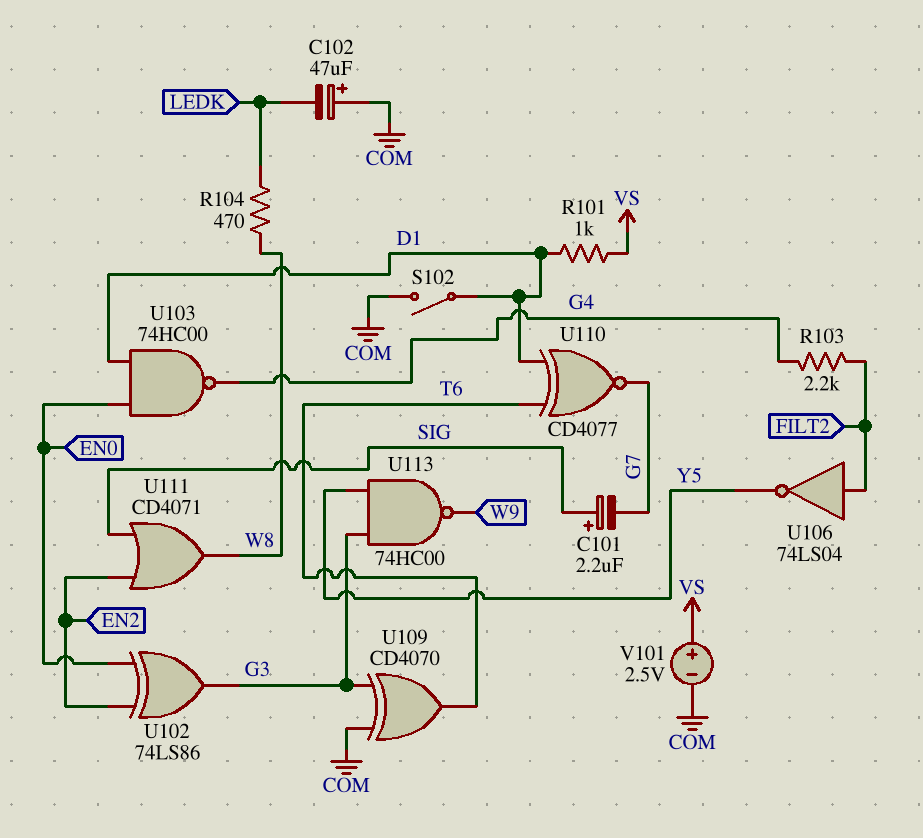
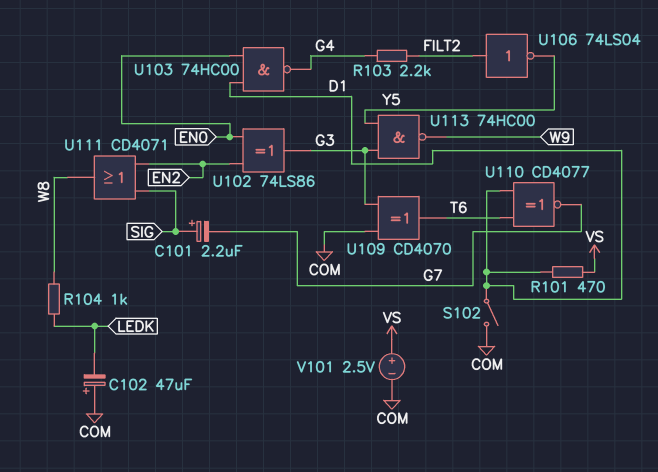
R101: 1k (D1, VS) -> 470 (D1, VS)
R104: 470 (LEDK, W8) -> 1k (LEDK, W8)

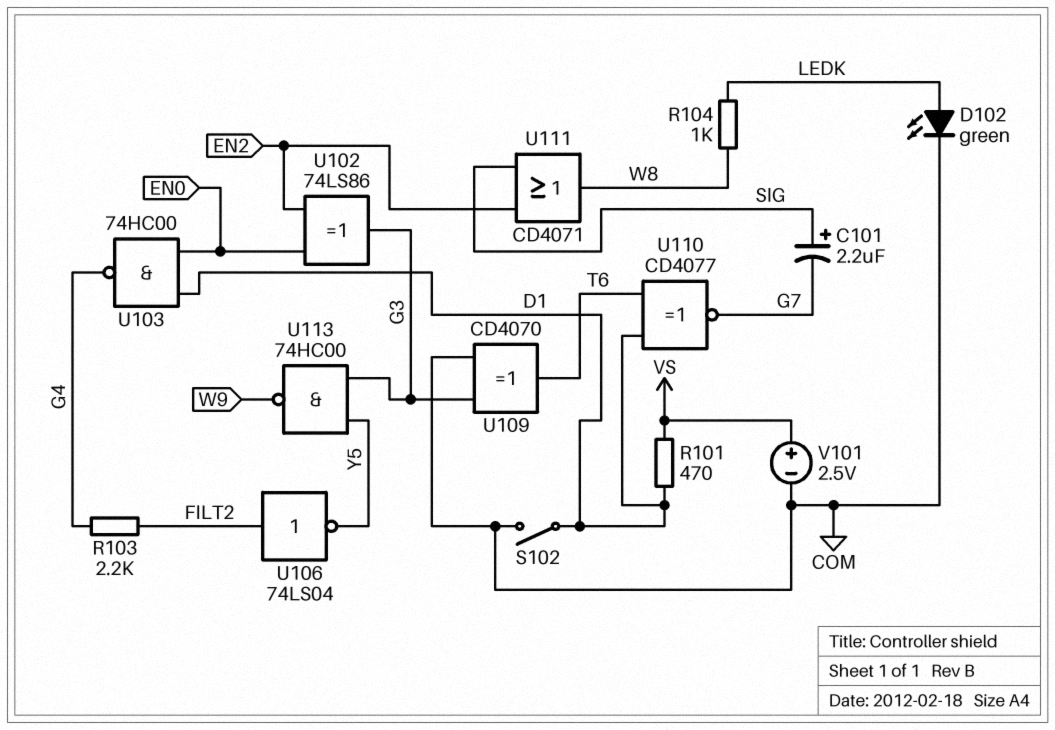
C102: 47uF (plus COM, minus LEDK) -> none
D102: none -> LED green (A LEDK, K COM)

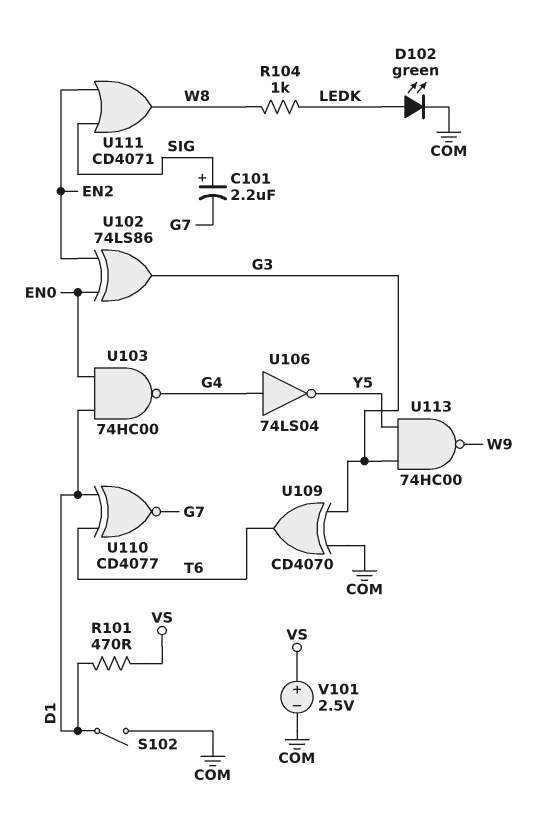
R103: 2.2k (FILT2, G4) -> none
U106: NOT 74LS04 (in FILT2, out Y5) -> NOT 74LS04 (in G4, out Y5)

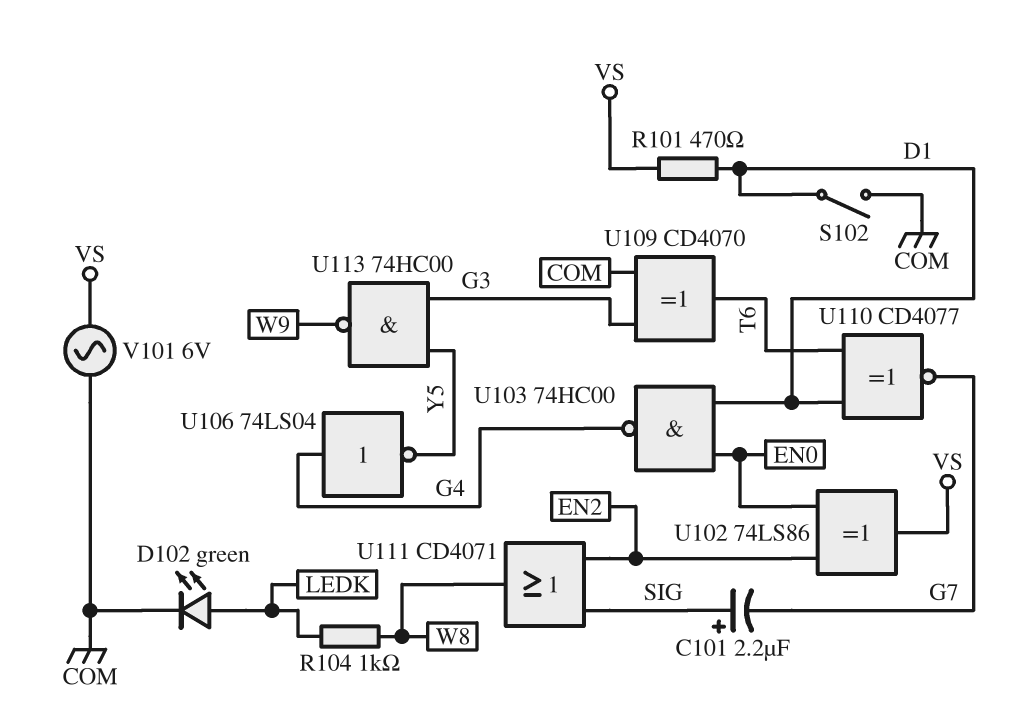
U102: XOR 74LS86 (in EN0, in EN2, out G3) -> XOR 74LS86 (in EN0, in EN2, out VS)
V101: 2.5V (plus VS, minus COM) -> AC 6V (COM, VS)

